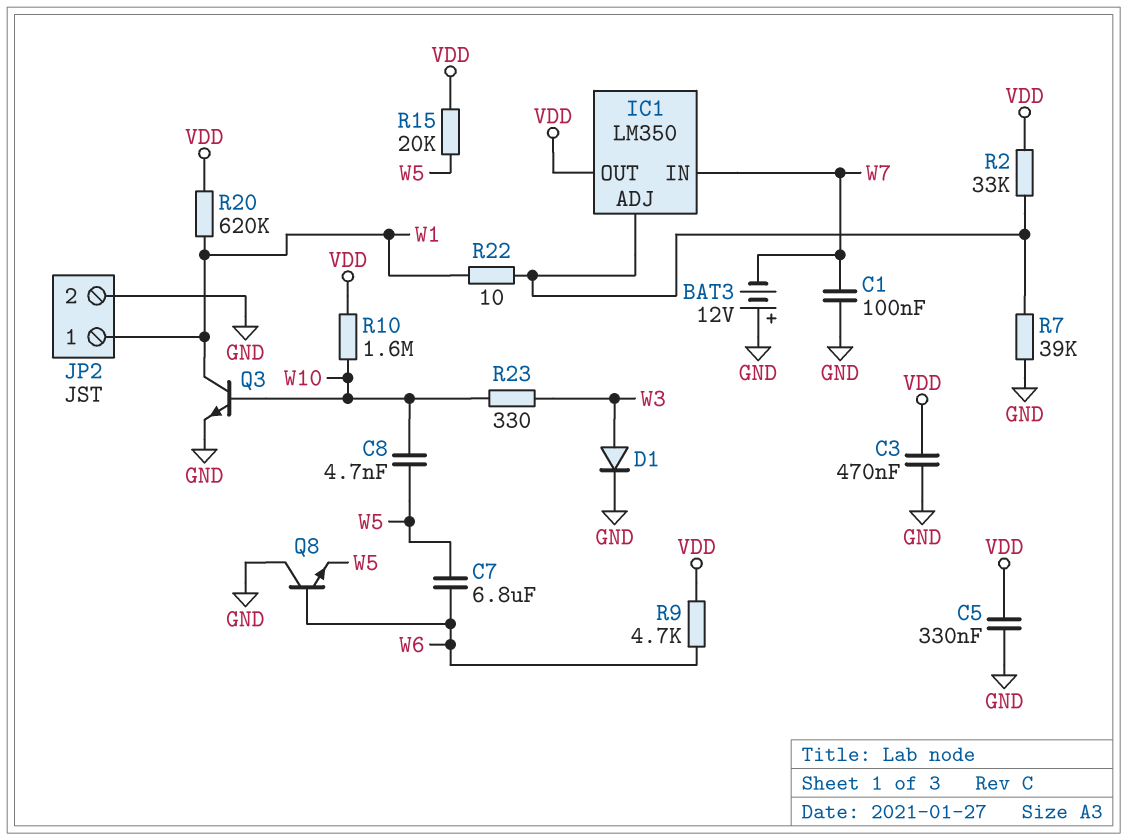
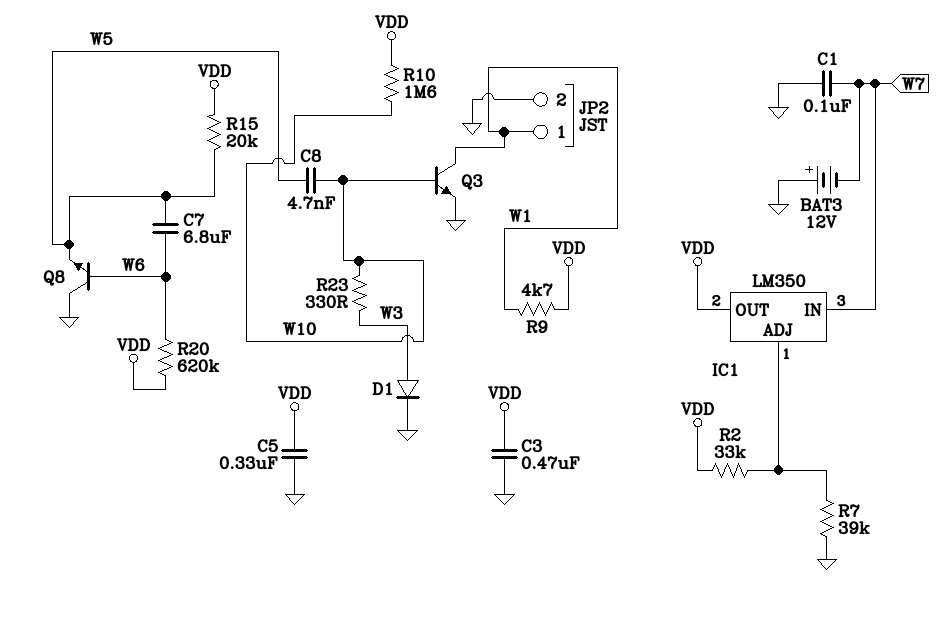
R9: 4.7k (VDD, W6) -> 4.7k (VDD, W1)
R20: 620k (VDD, W1) -> 620k (VDD, W6)
R22: 10 (IC1/ADJ, W1) -> none

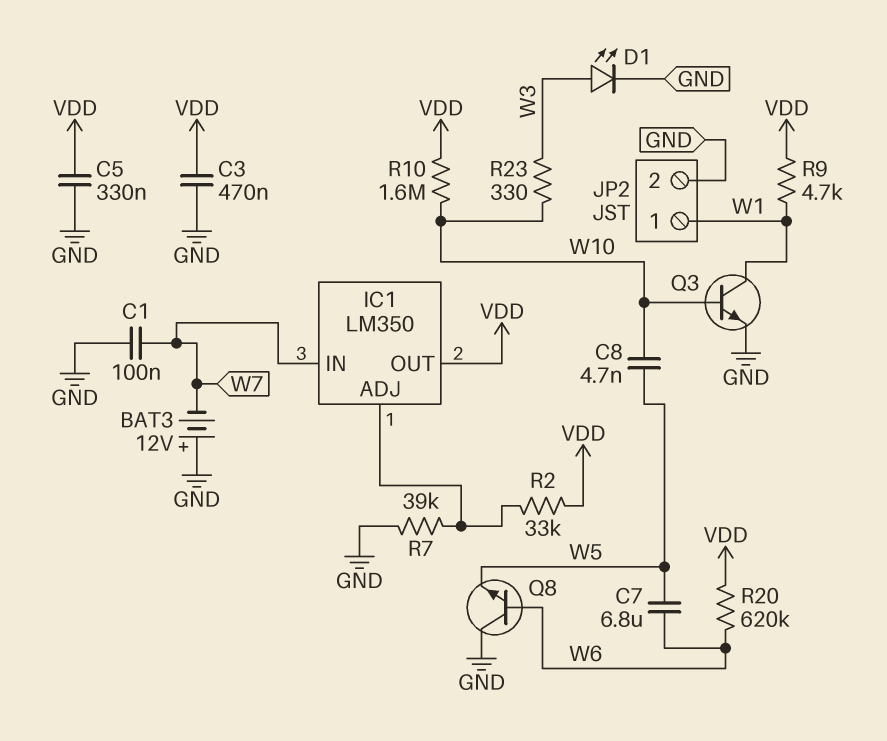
D1: diode (A W3, K GND) -> LED (A W3, K GND)
R15: 20k (VDD, W5) -> none

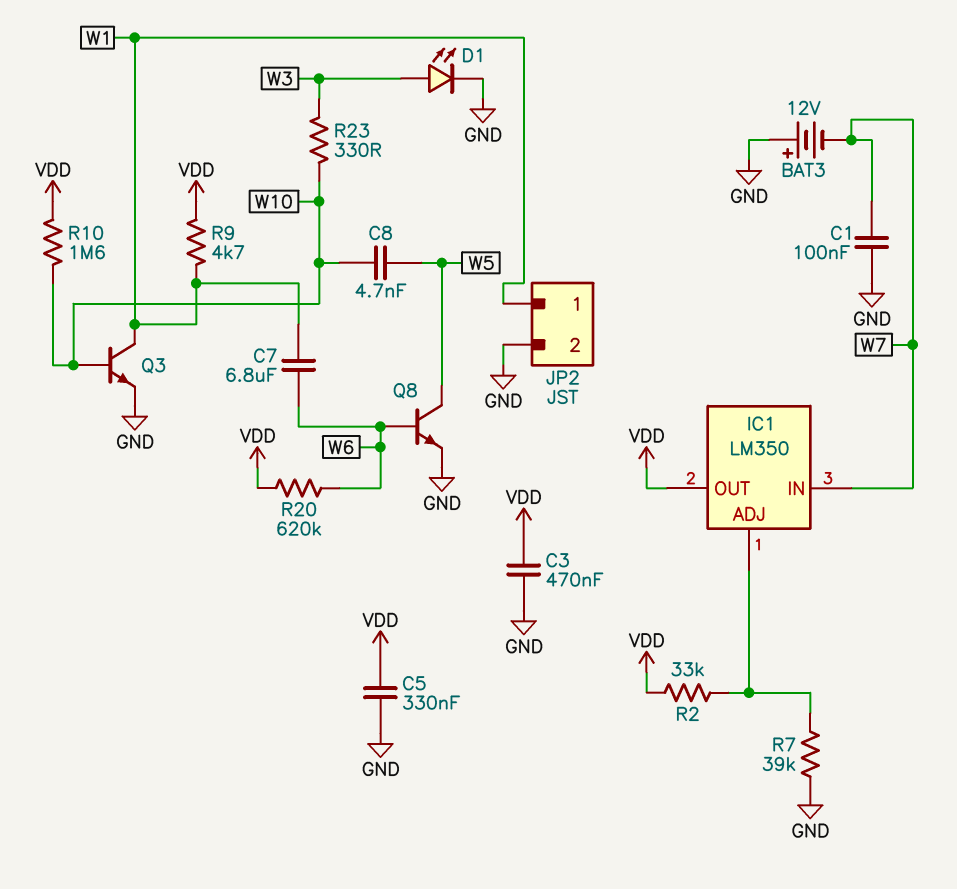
C7: 6.8uF (W5, W6) -> 6.8uF (W1, W6)
Q8: NPN (B W6, C GND, E W5) -> NPN (B W6, C W5, E GND)

